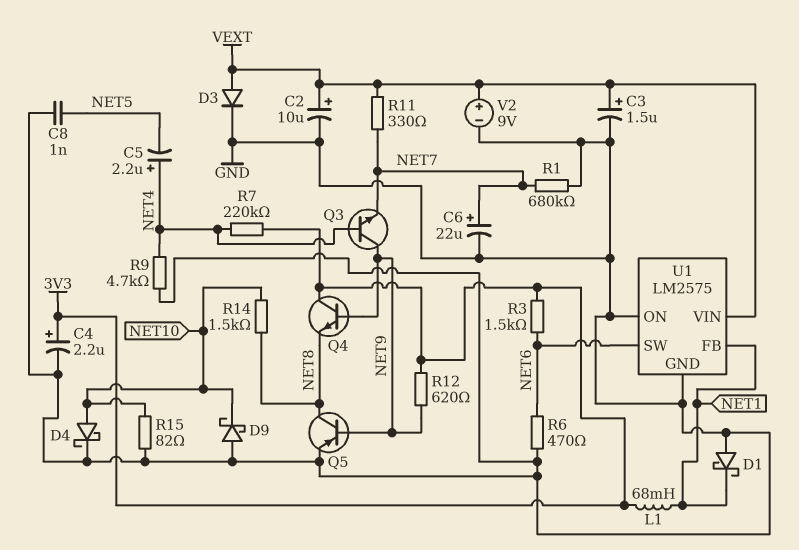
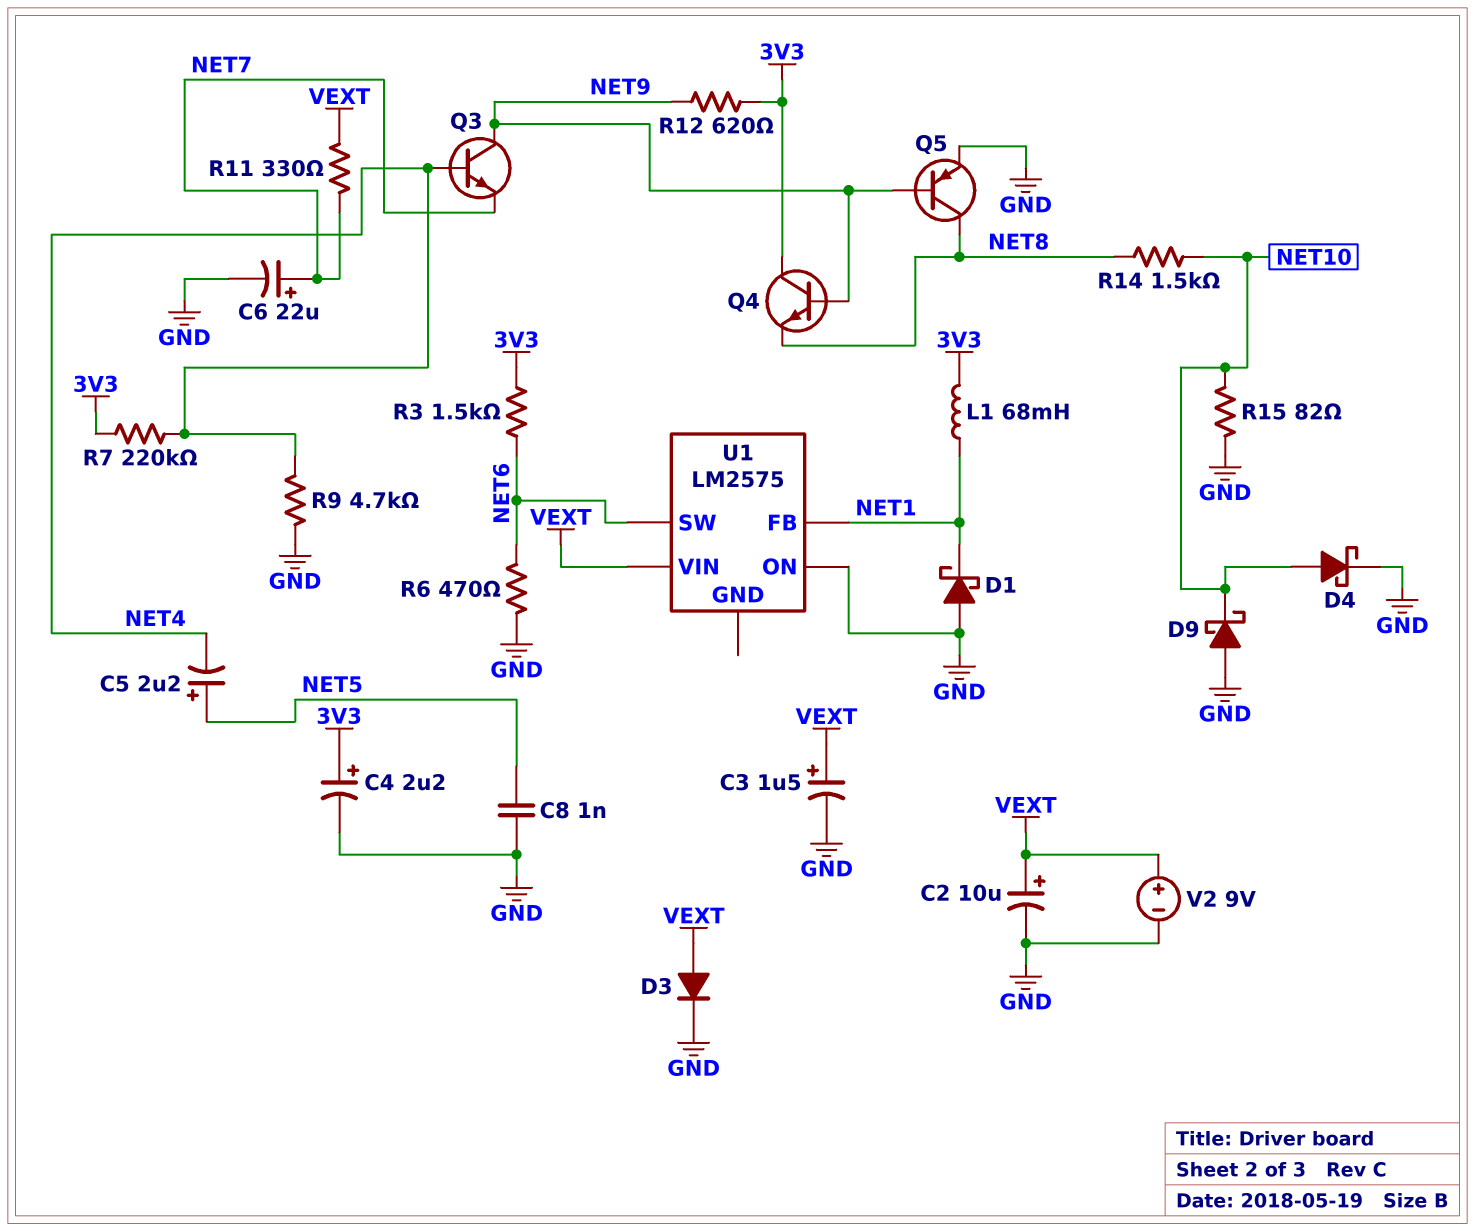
C5: 2.2uF (plus NET4, minus NET5) -> 2.2uF (plus NET5, minus NET4)
R1: 680k (GND, NET7) -> none
U1 pin GND: GND -> none

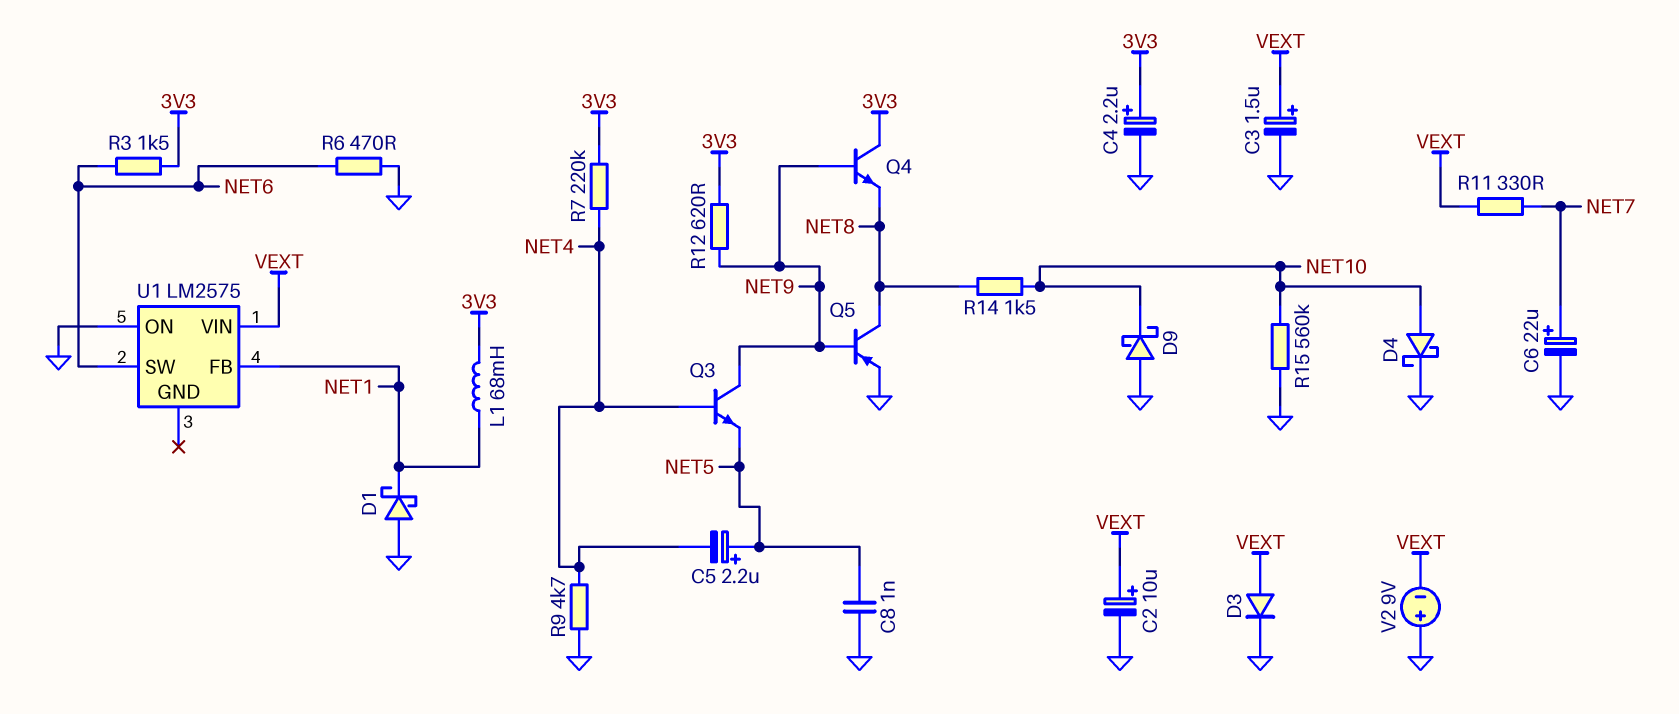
Q3: NPN (B NET4, C NET9, E NET7) -> NPN (B NET4, C NET9, E NET5)
R15: 82 (GND, NET10) -> 560k (GND, NET10)
V2: 9V (plus VEXT, minus GND) -> 9V (plus GND, minus VEXT)

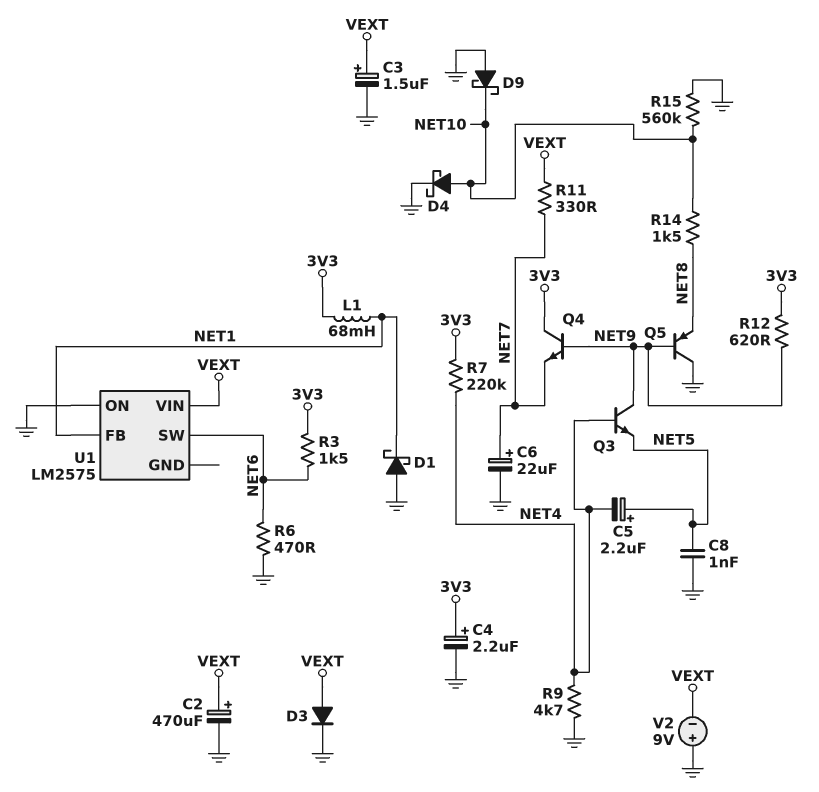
C2: 10uF (plus VEXT, minus GND) -> 470uF (plus VEXT, minus GND)
Q4: NPN (B NET9, C 3V3, E NET8) -> NPN (B NET9, C 3V3, E NET7)
Q5: PNP (B NET9, C NET8, E GND) -> PNP (B NET9, C GND, E NET8)

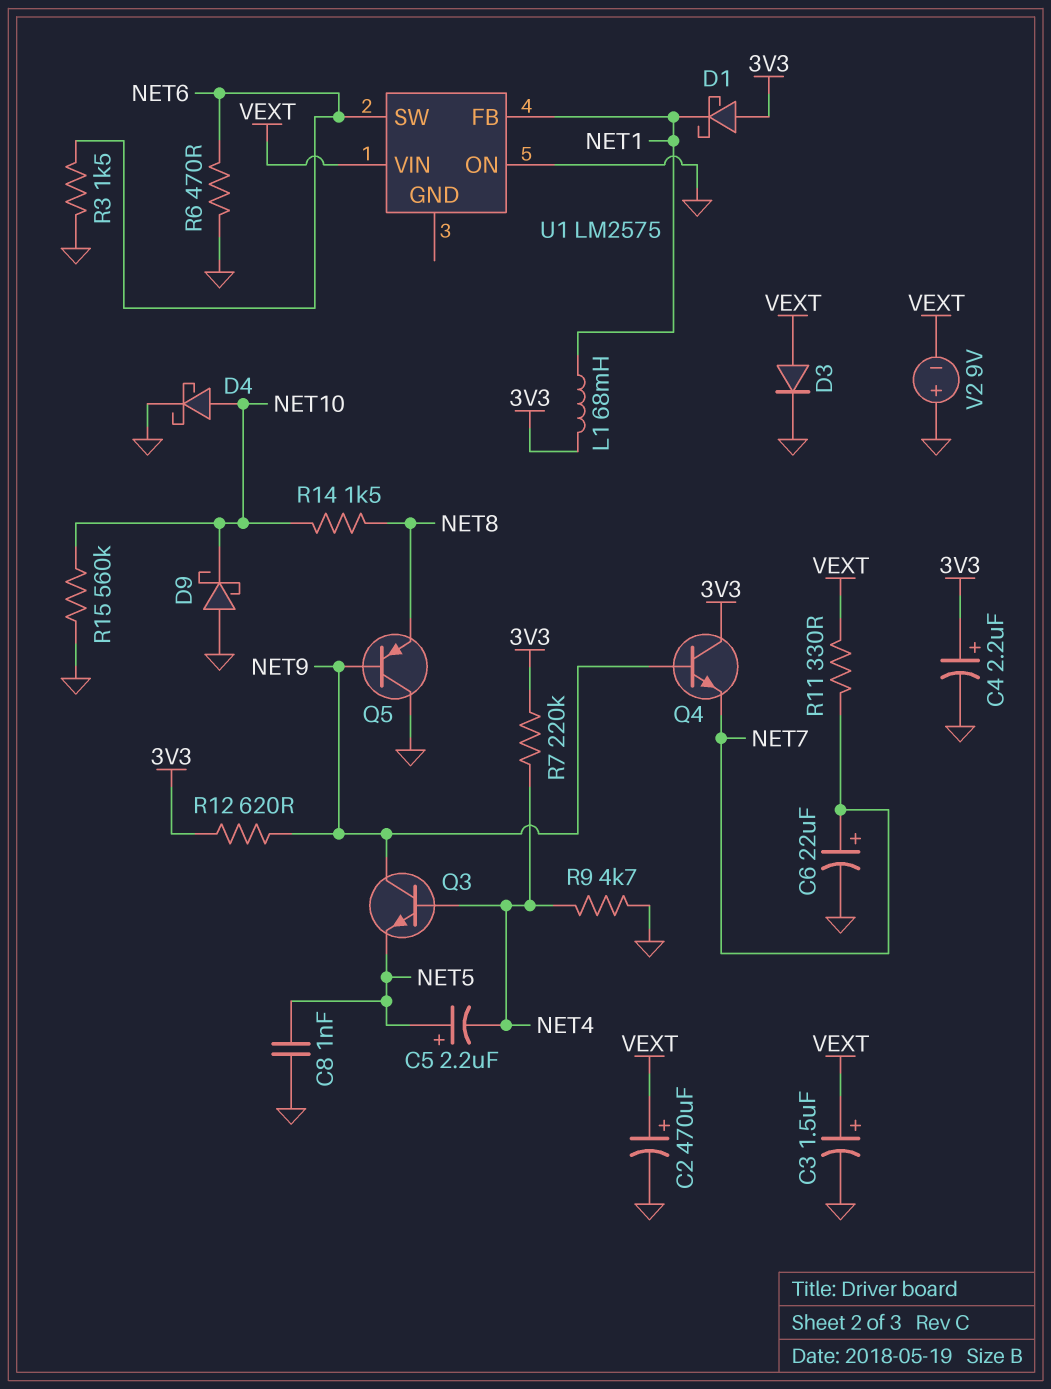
D1: schottky (A GND, K NET1) -> schottky (A 3V3, K NET1)
R3: 1.5k (3V3, NET6) -> 1.5k (GND, NET6)

